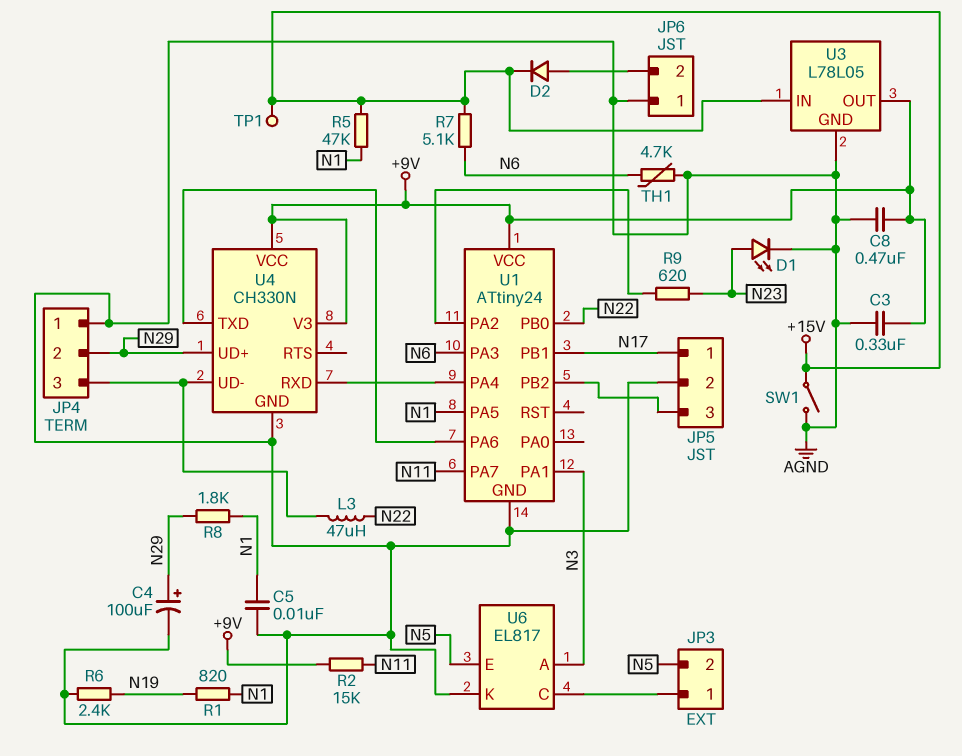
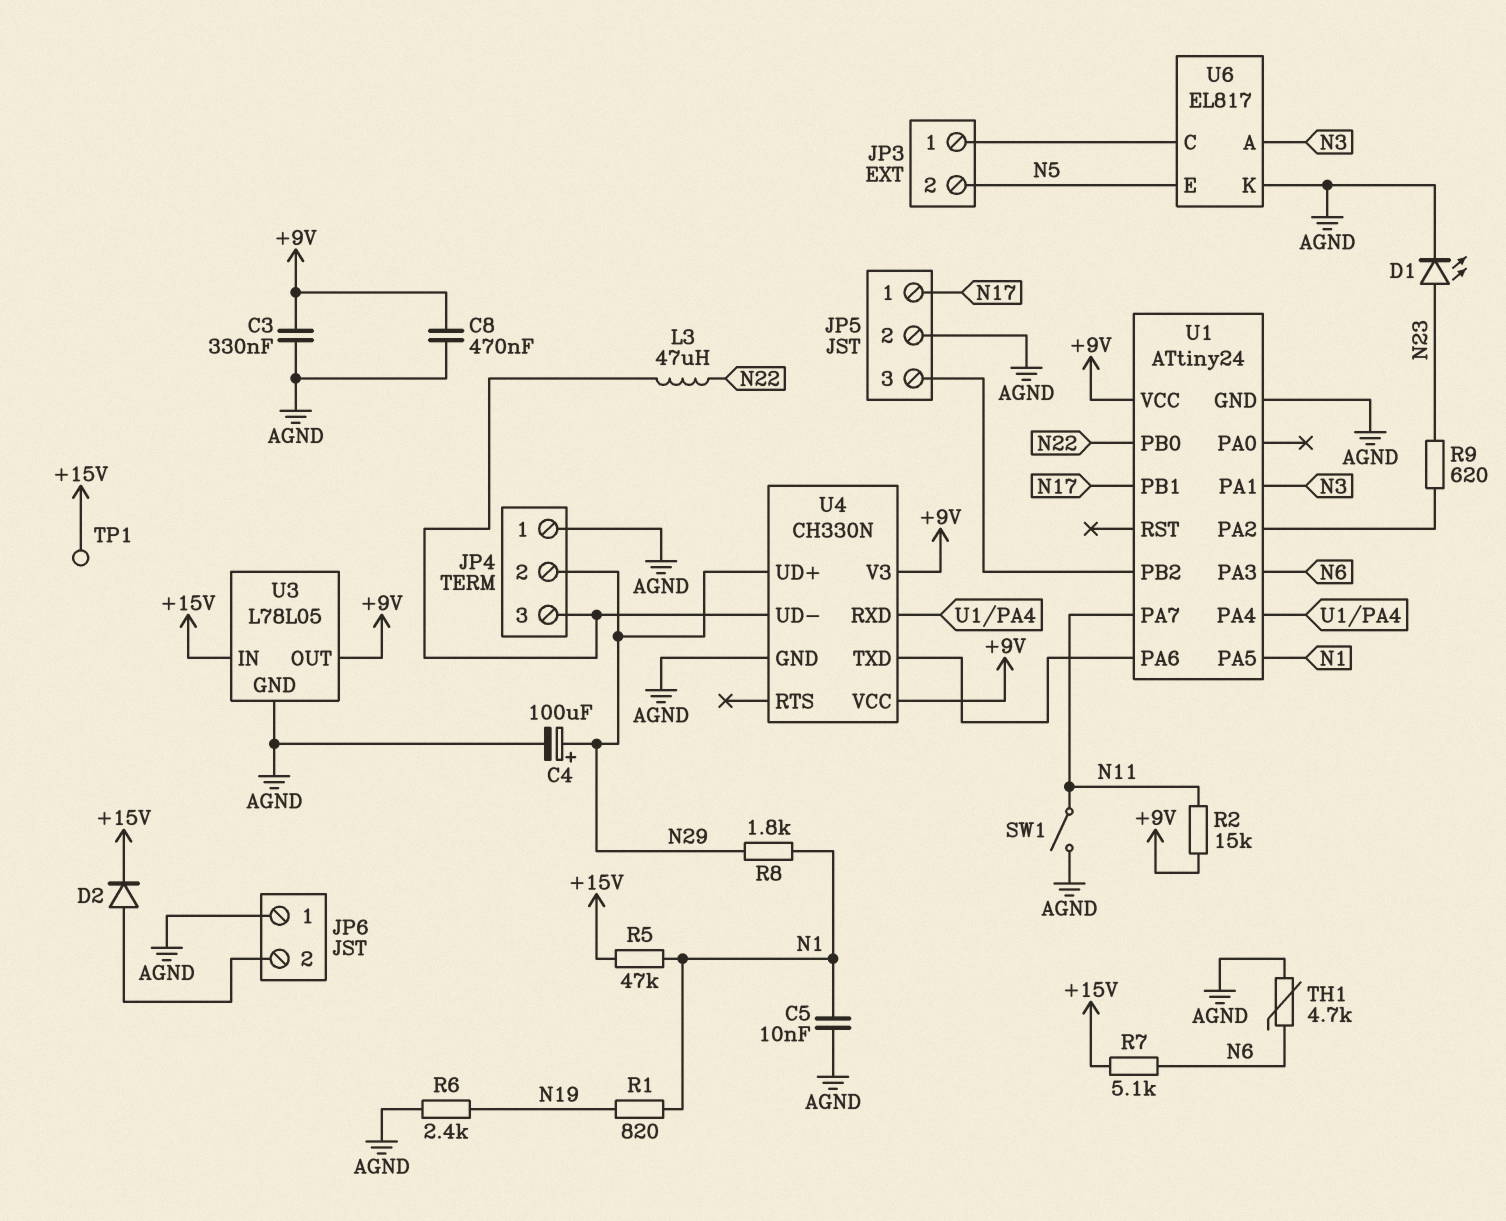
SW1: switch (+15V, AGND) -> switch (AGND, N11)

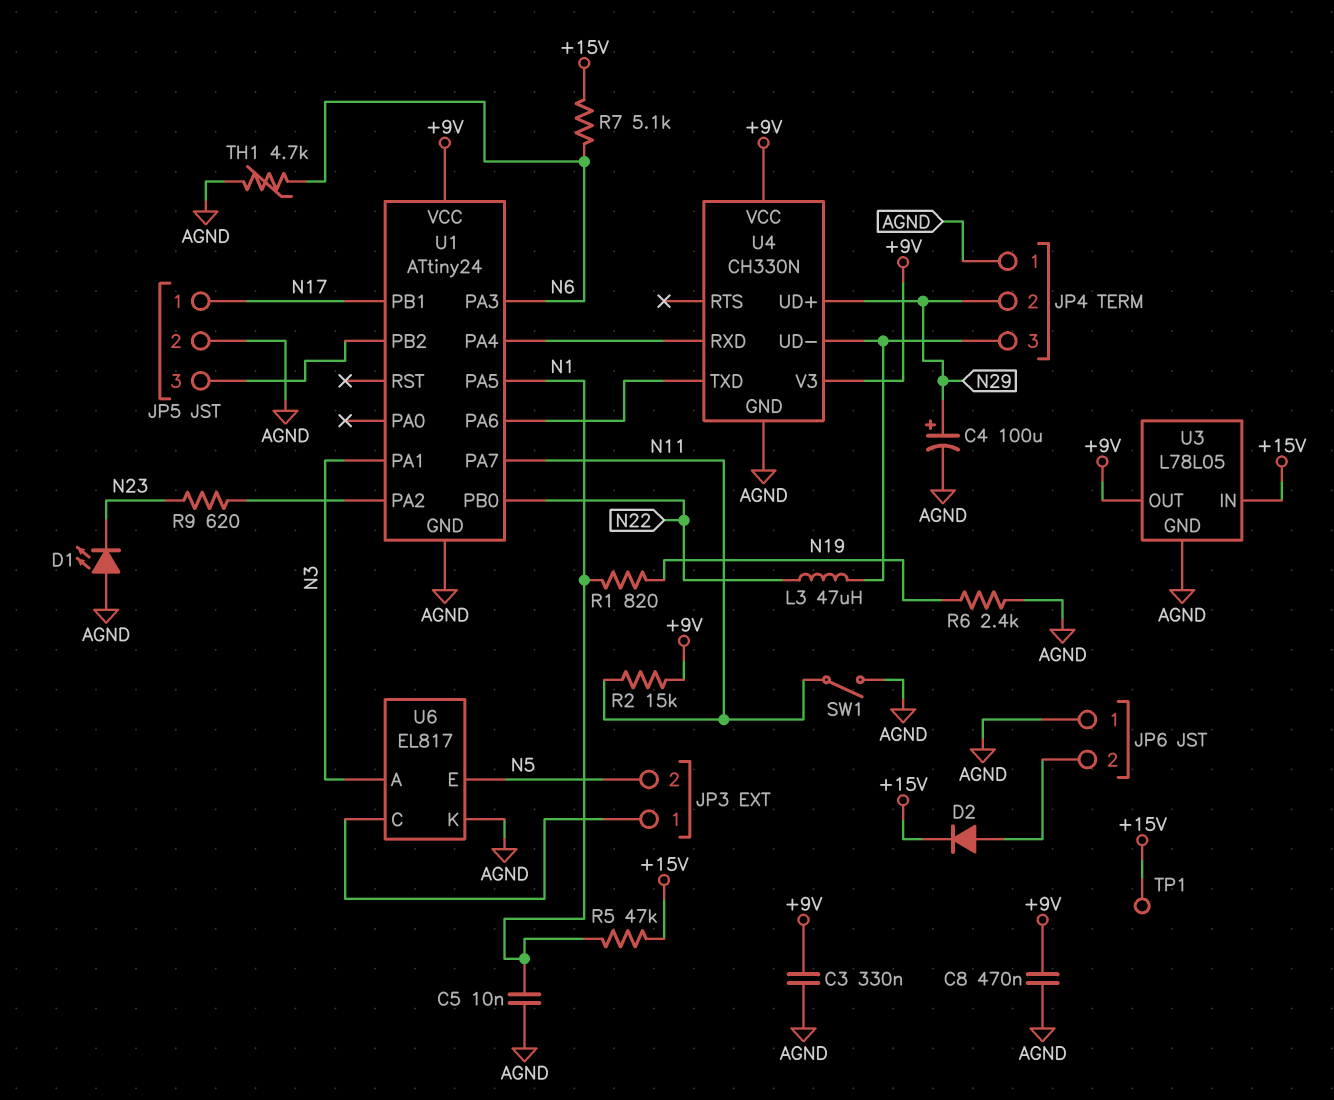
D1: LED (A N23, K AGND) -> LED (A AGND, K N23)
R8: 1.8k (N1, N29) -> none

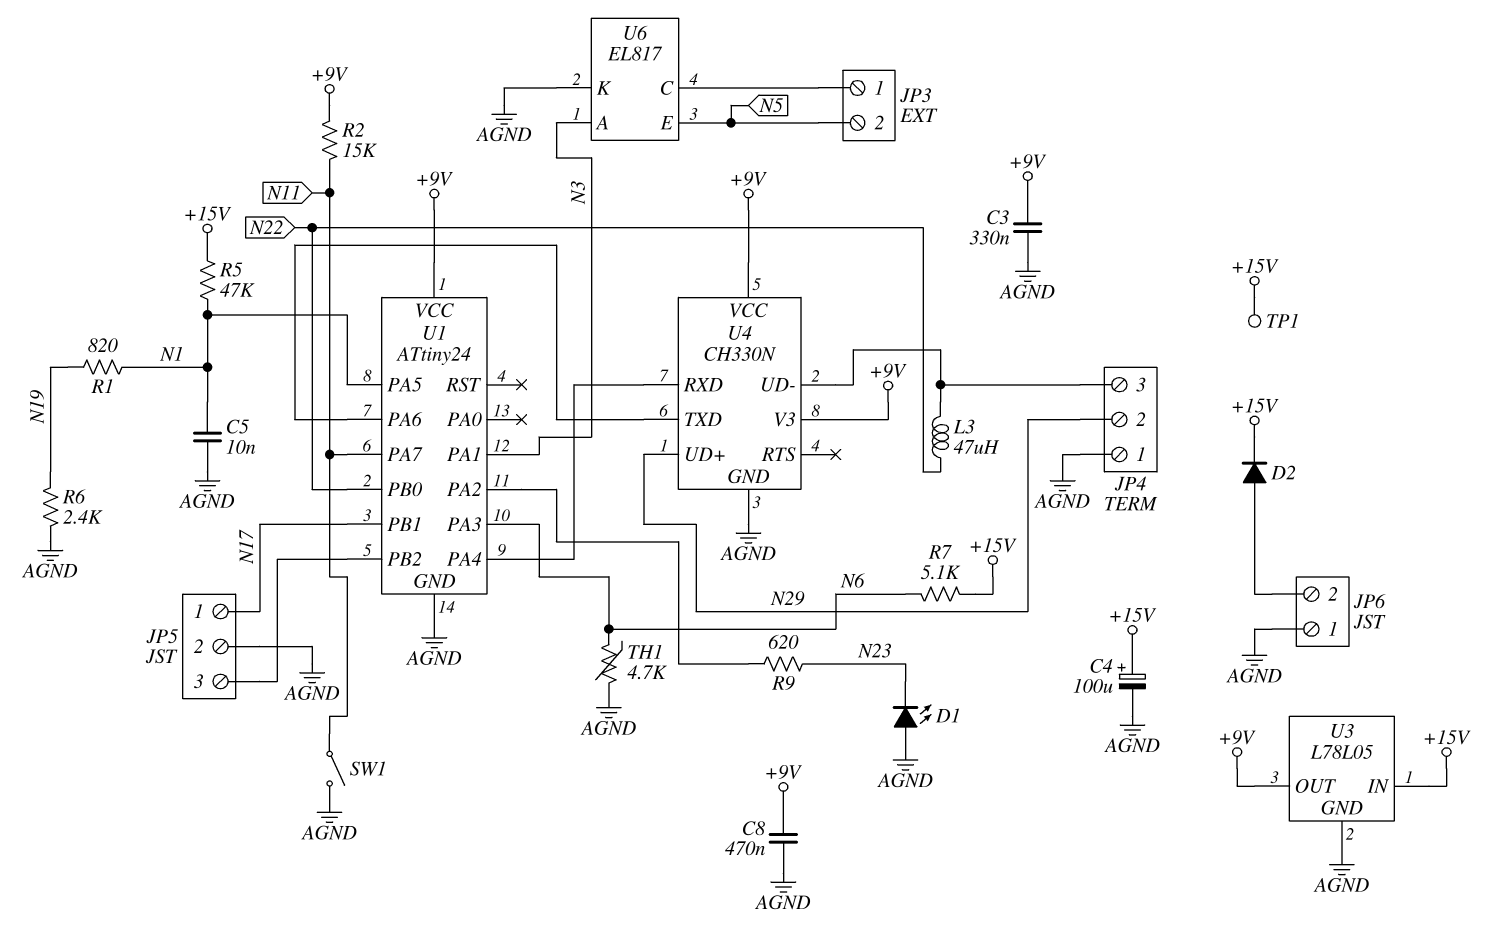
C4: 100uF (plus N29, minus AGND) -> 100uF (plus +15V, minus AGND)

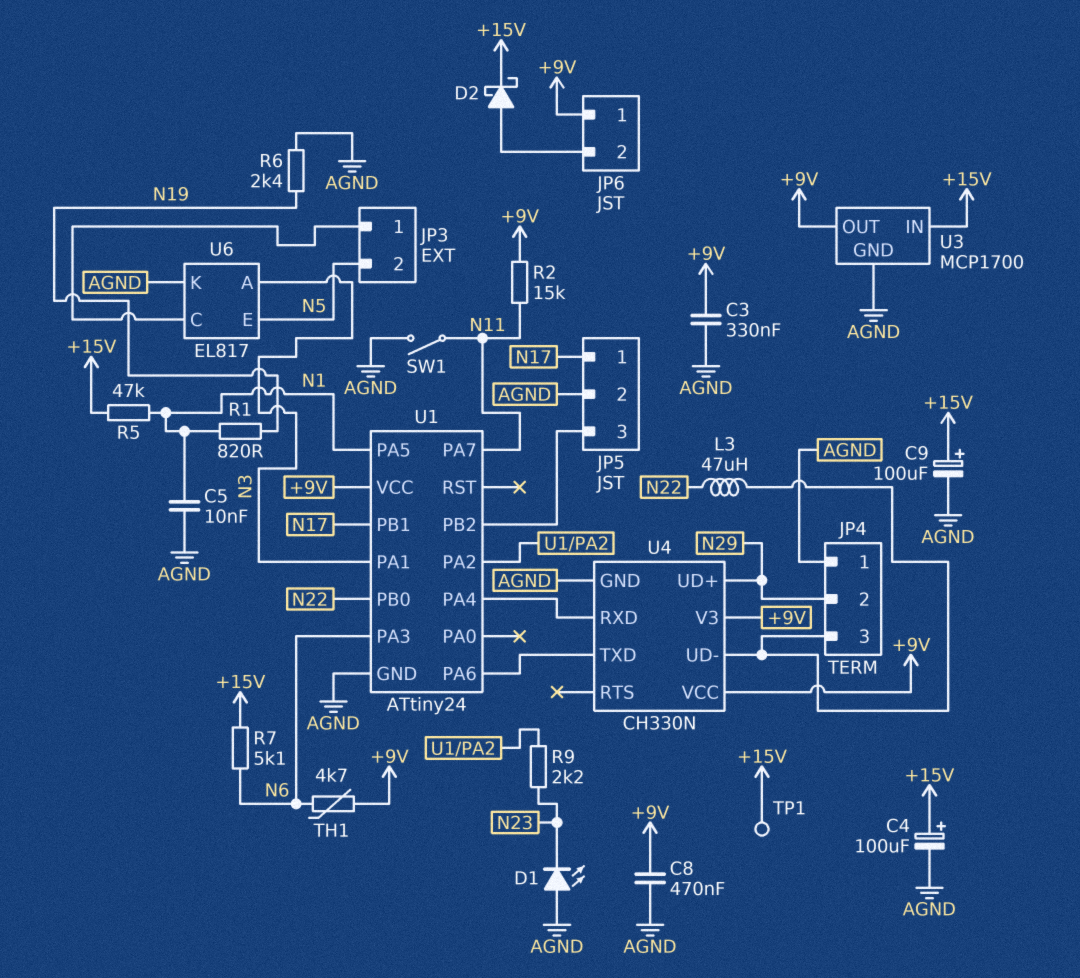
C9: none -> 100uF (plus +15V, minus AGND)
D2: diode (A JP6/2, K +15V) -> schottky (A JP6/2, K +15V)
JP6 pin 1: AGND -> +9V
R9: 620 (N23, U1/PA2) -> 2.2k (N23, U1/PA2)
TH1: 4.7k (AGND, N6) -> 4.7k (+9V, N6)
U3: L78L05 -> MCP1700

